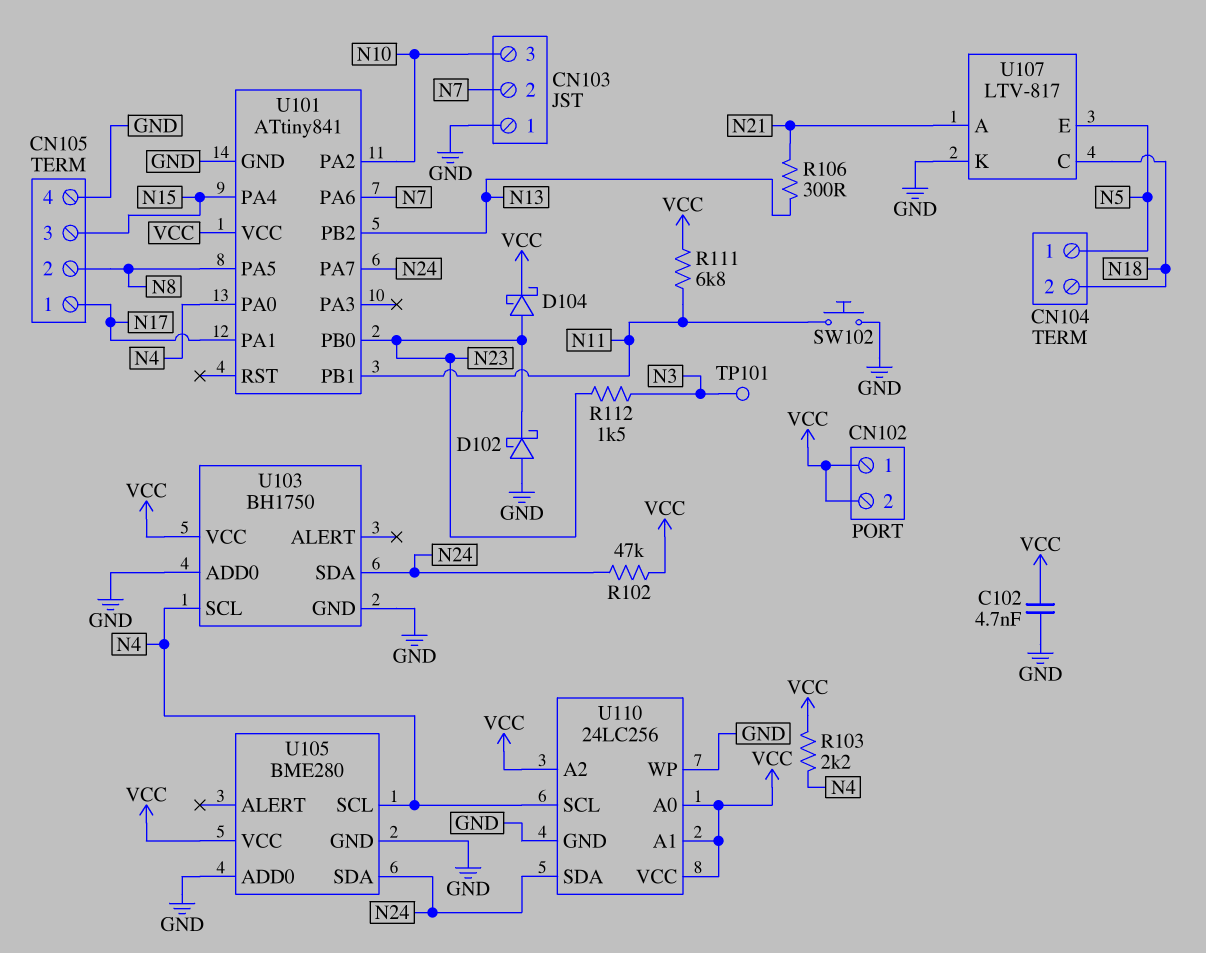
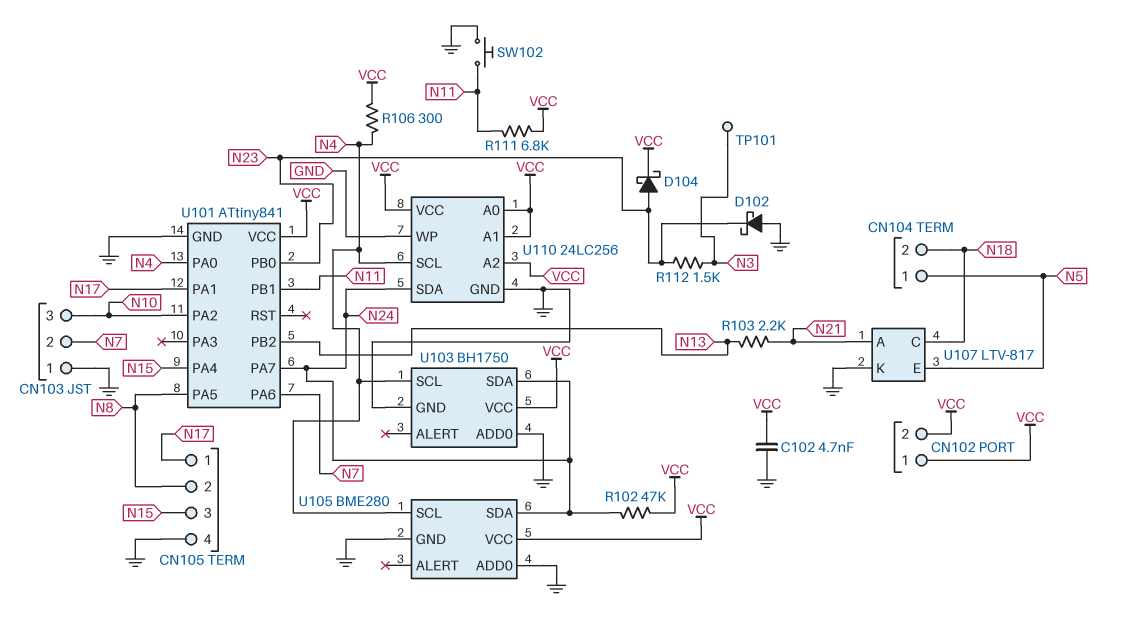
R103: 2.2k (N4, VCC) -> 2.2k (N13, N21)
R106: 300 (N13, N21) -> 300 (N4, VCC)

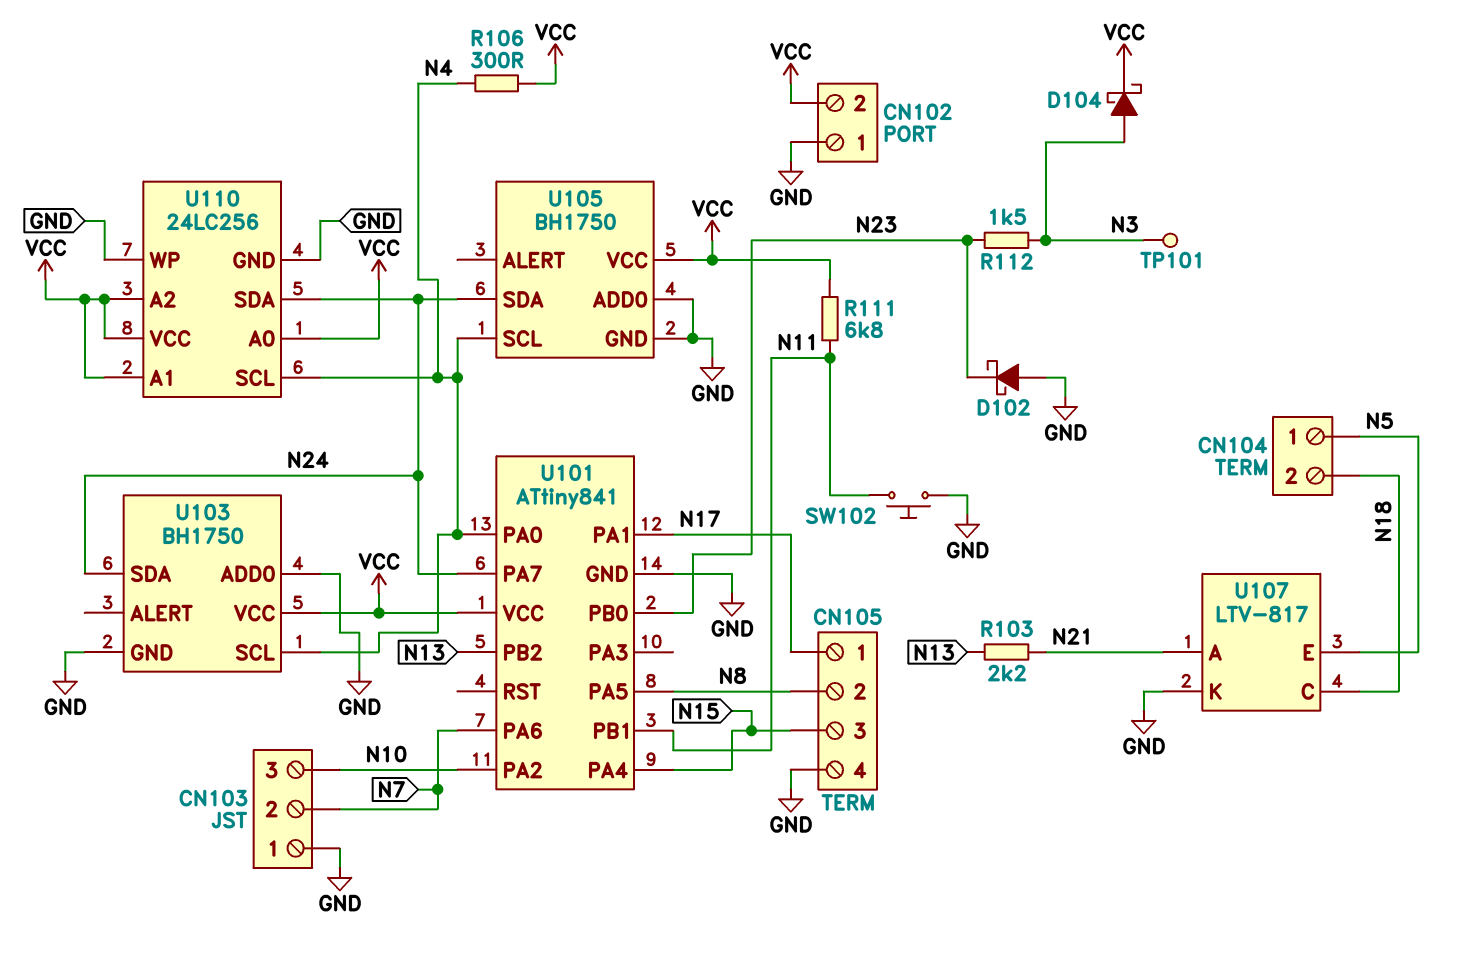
C102: 4.7nF (GND, VCC) -> none
CN102 pin 1: VCC -> GND
D104: schottky (A N23, K VCC) -> schottky (A N3, K VCC)
R102: 47k (N24, VCC) -> none
U105: BME280 -> BH1750

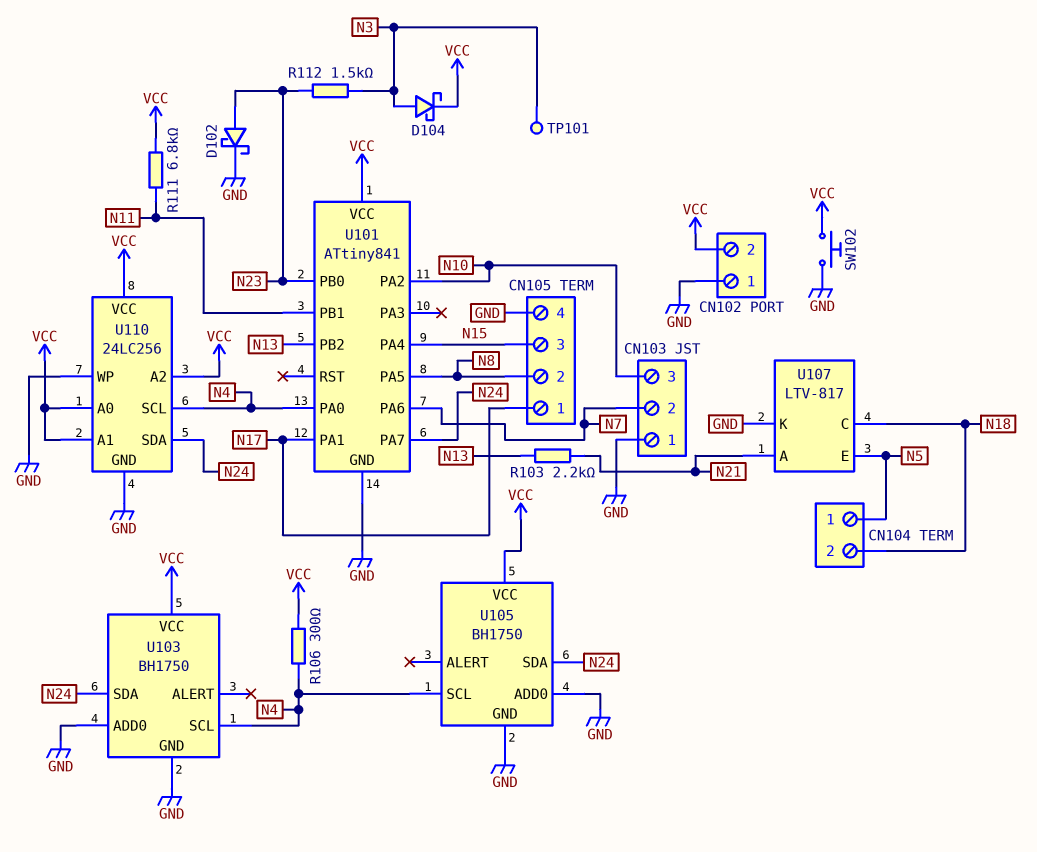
D102: schottky (A GND, K N23) -> schottky (A N23, K GND)
SW102: button (GND, N11) -> button (GND, VCC)

